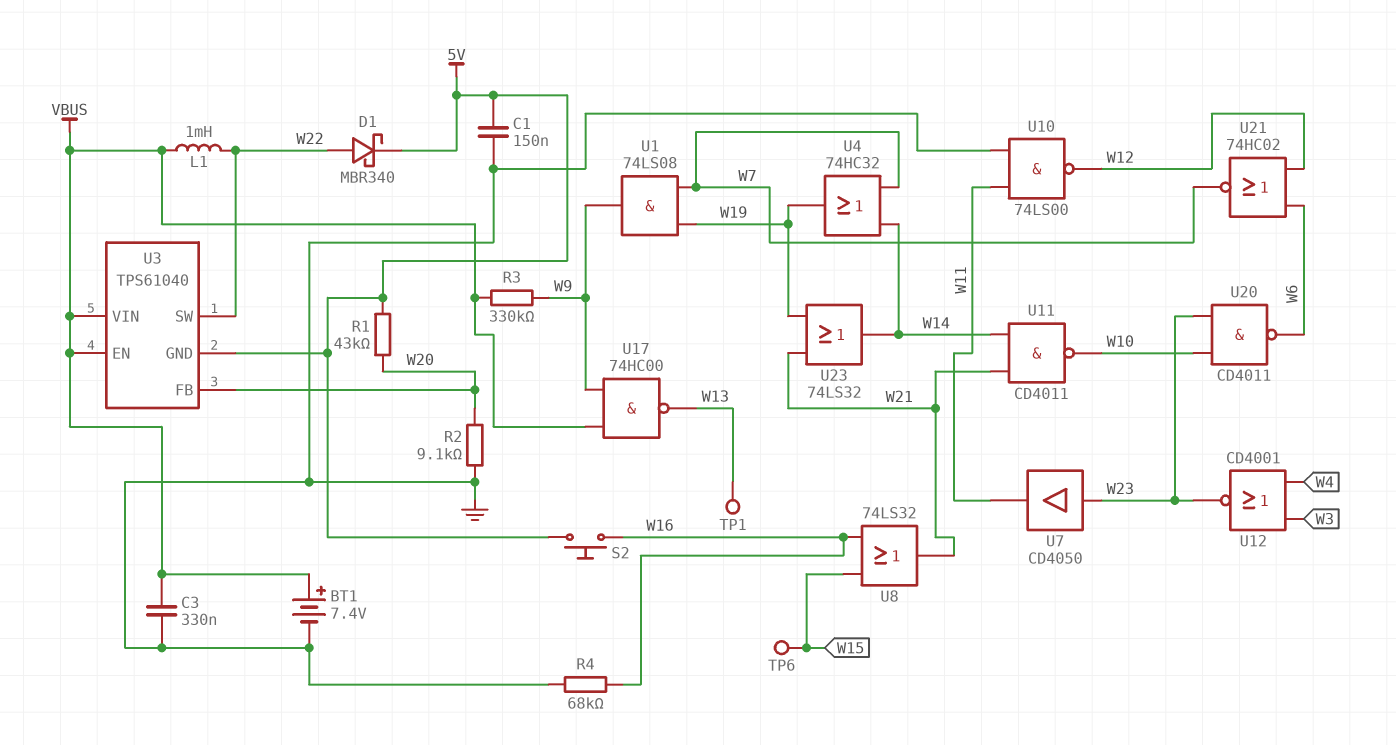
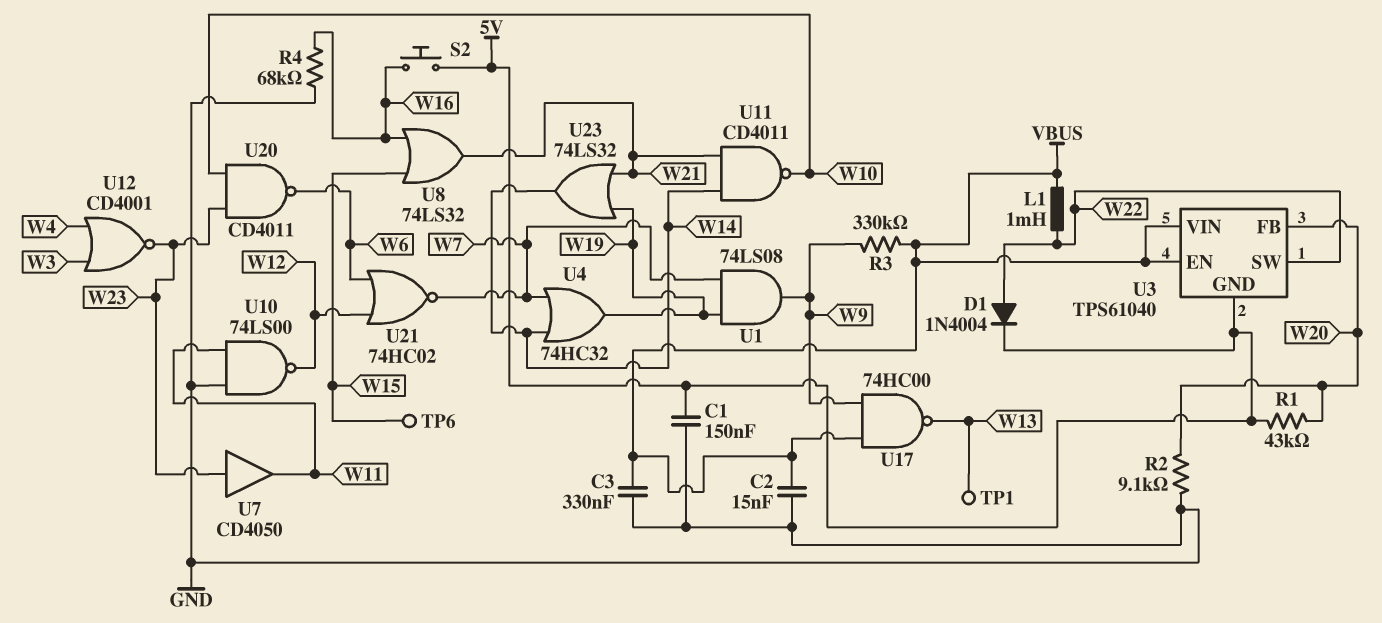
BT1: 7.4V (plus VBUS, minus GND) -> none
C2: none -> 15nF (GND, VBUS)
D1: schottky MBR340 (A W22, K 5V) -> diode 1N4004 (A W22, K 5V)

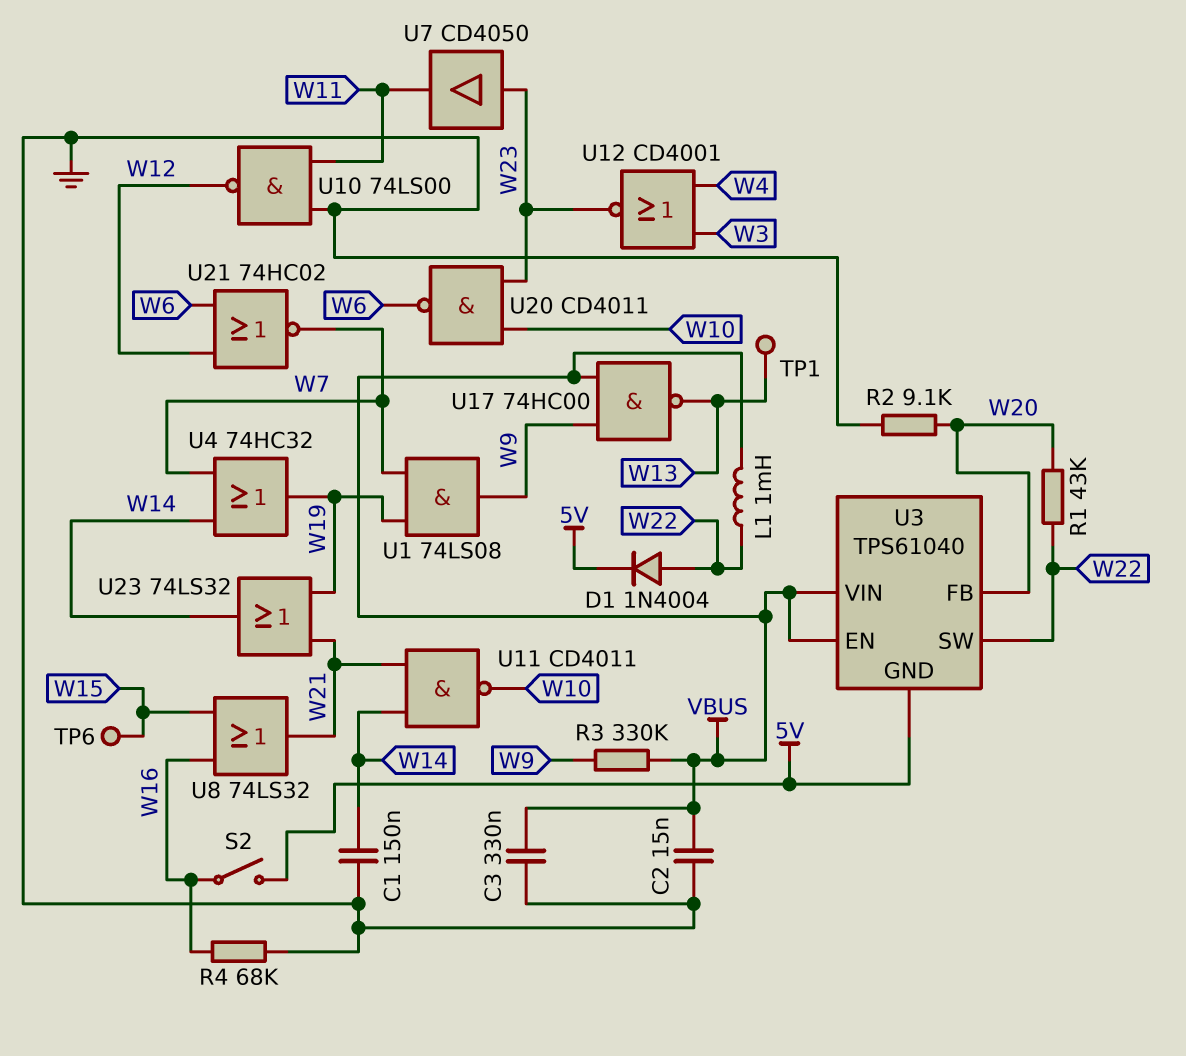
C1: 150nF (5V, GND) -> 150nF (GND, W14)
R1: 43k (5V, W20) -> 43k (W20, W22)
S2: button (5V, W16) -> switch (5V, W16)

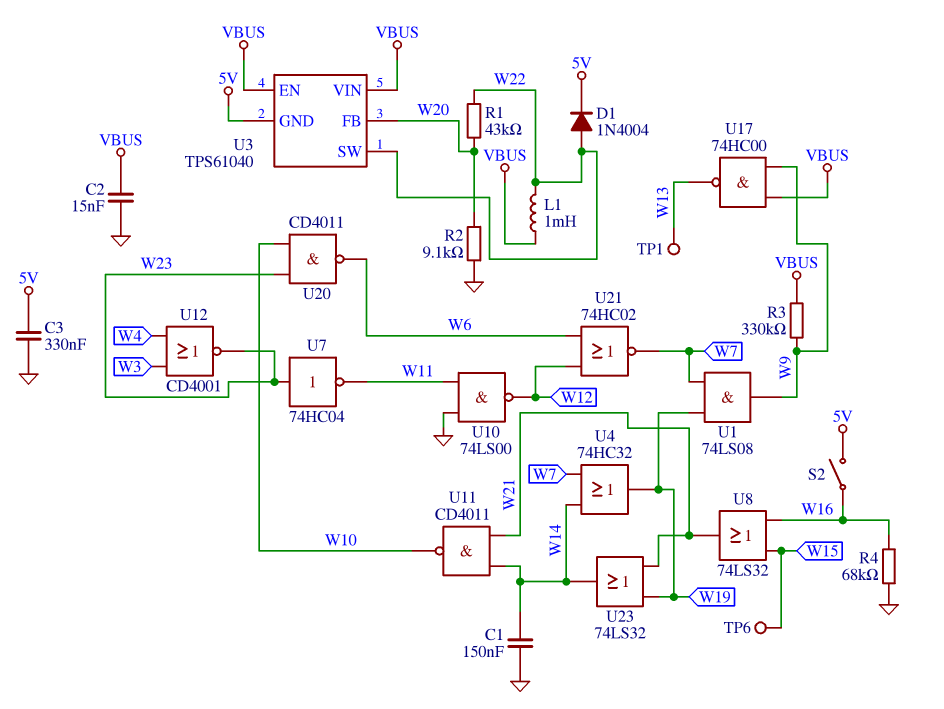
C3: 330nF (GND, VBUS) -> 330nF (5V, GND)
U7: buffer CD4050 (in W23, out W11) -> NOT 74HC04 (in W23, out W11)

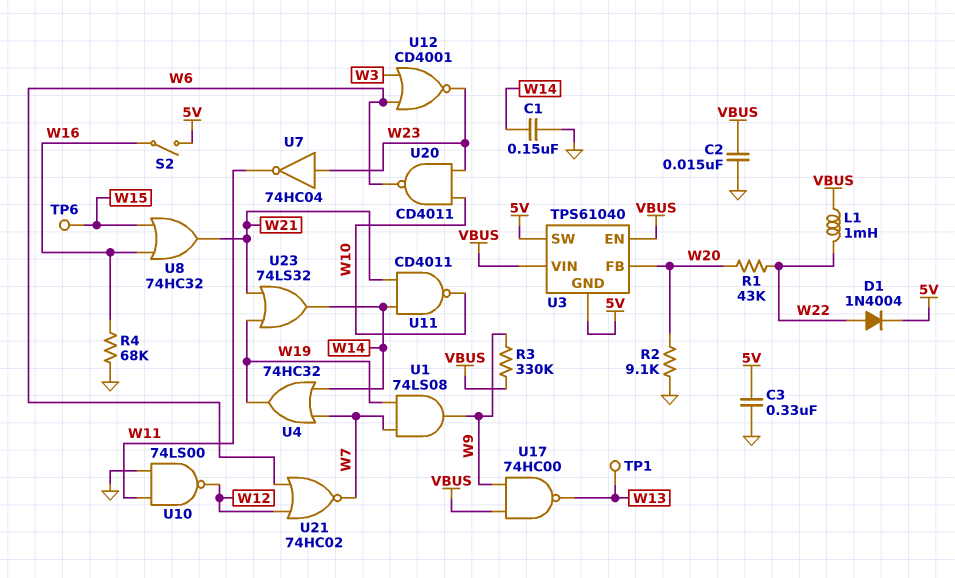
U3 pin SW: W22 -> 5V
U8: OR 74LS32 (in W15, in W16, out W21) -> OR 74HC32 (in W15, in W16, out W21)
U12: NOR CD4001 (in W3, in W4, out W23) -> NOR CD4001 (in W3, in W6, out W23)

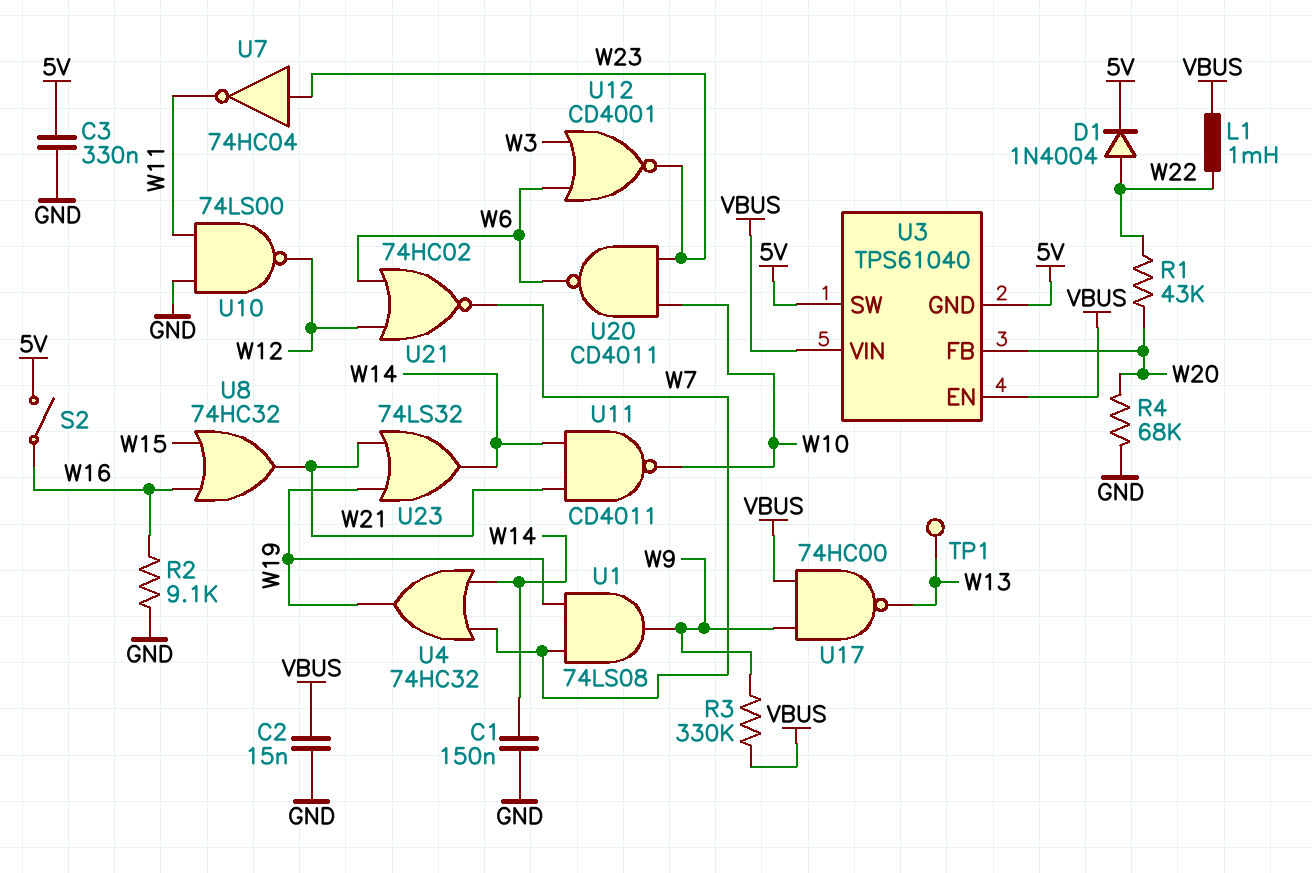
R2: 9.1k (GND, W20) -> 9.1k (GND, W16)
R4: 68k (GND, W16) -> 68k (GND, W20)
TP6: test point (W15) -> none

